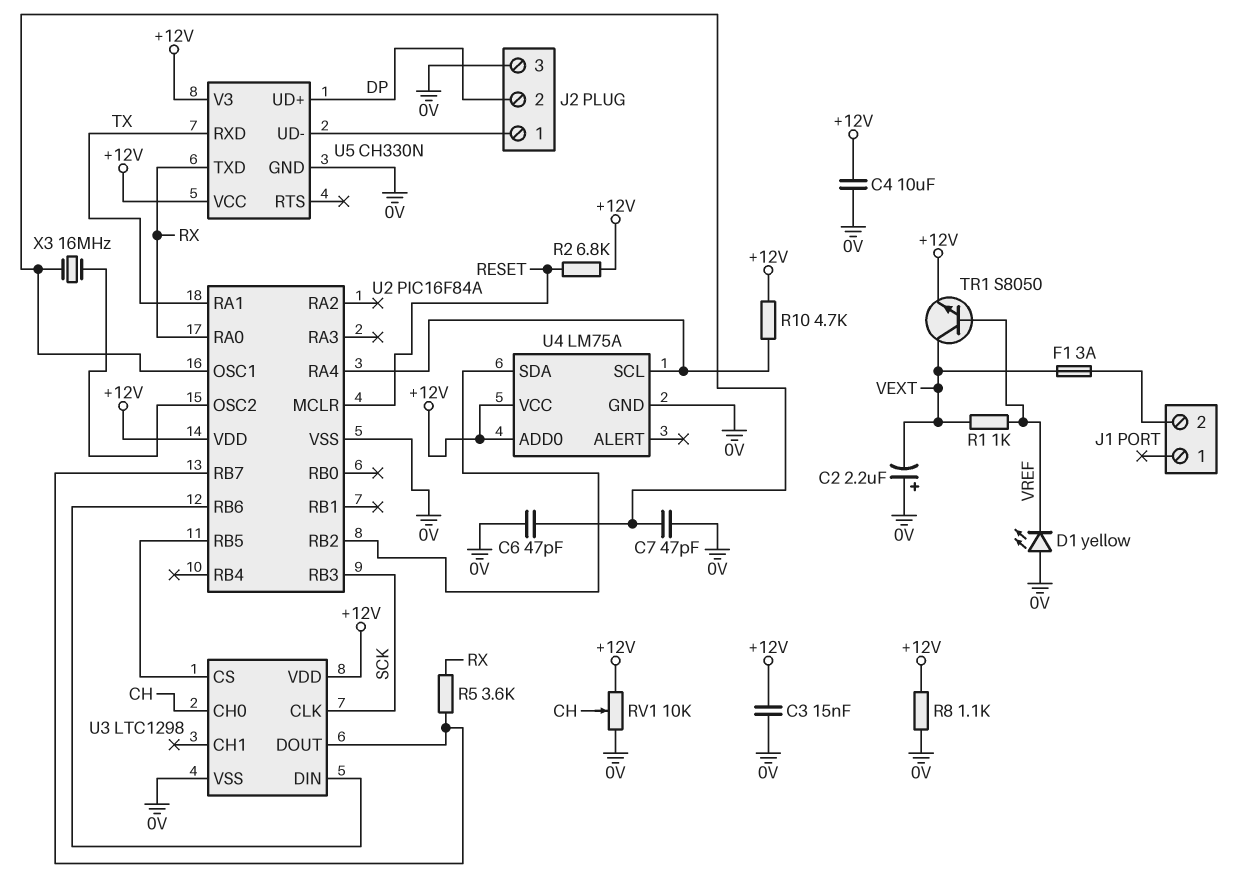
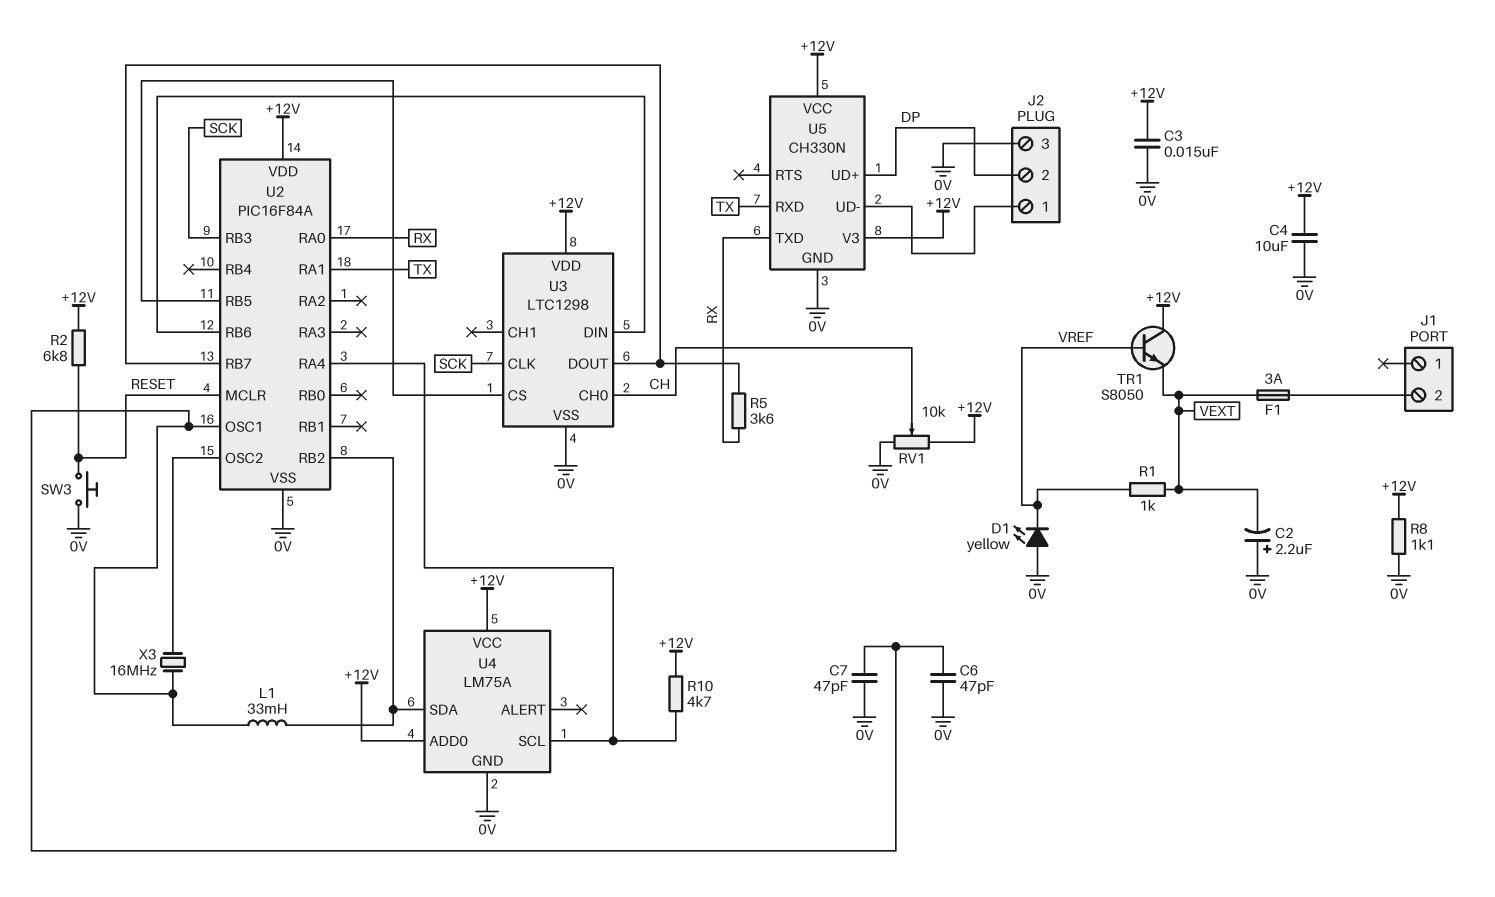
L1: none -> 33mH (U2/OSC1, U2/RB2)
SW3: none -> button (0V, RESET)
TR1: NPN S8050 (B VREF, C VEXT, E +12V) -> NPN S8050 (B VREF, C +12V, E VEXT)

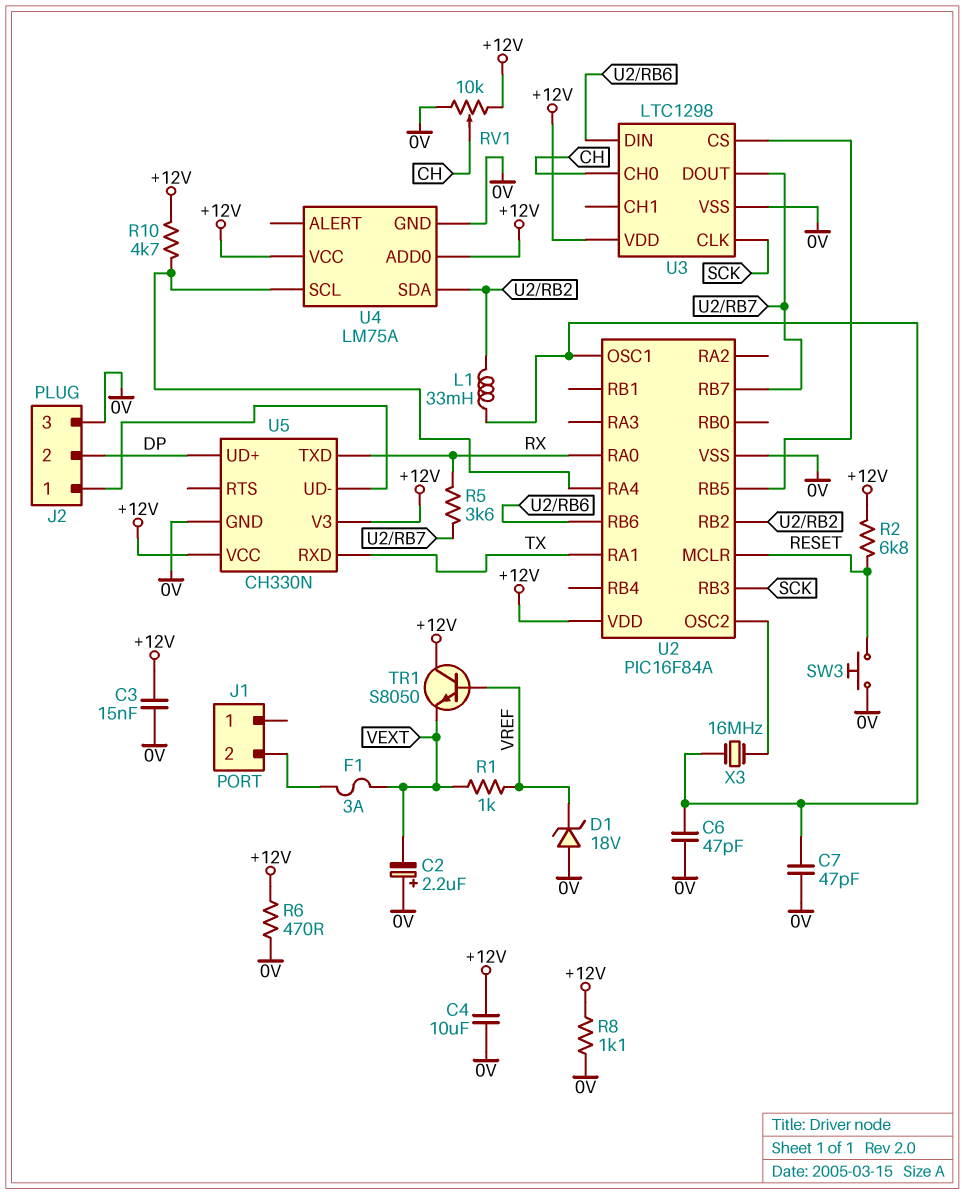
D1: LED yellow (A 0V, K VREF) -> zener 18V (A 0V, K VREF)
R6: none -> 470 (+12V, 0V)

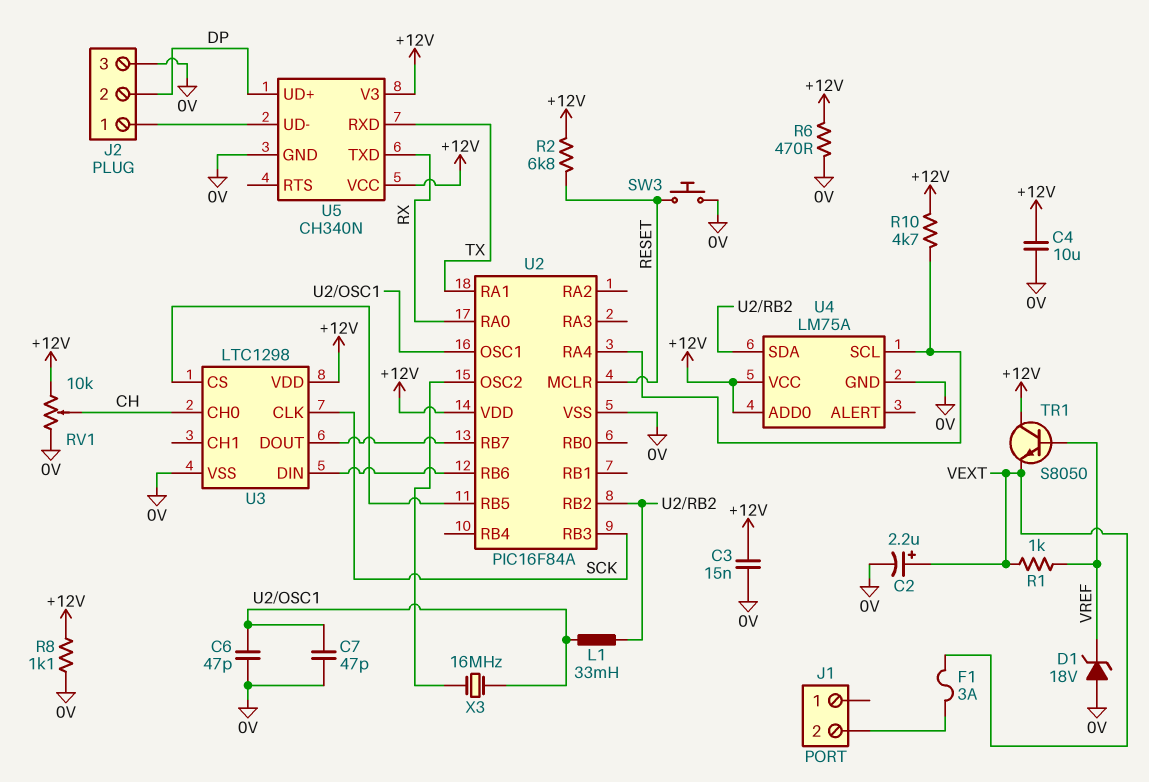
C2: 2.2uF (plus 0V, minus VEXT) -> 2.2uF (plus VEXT, minus 0V)
R5: 3.6k (RX, U2/RB7) -> none
U5: CH330N -> CH340N

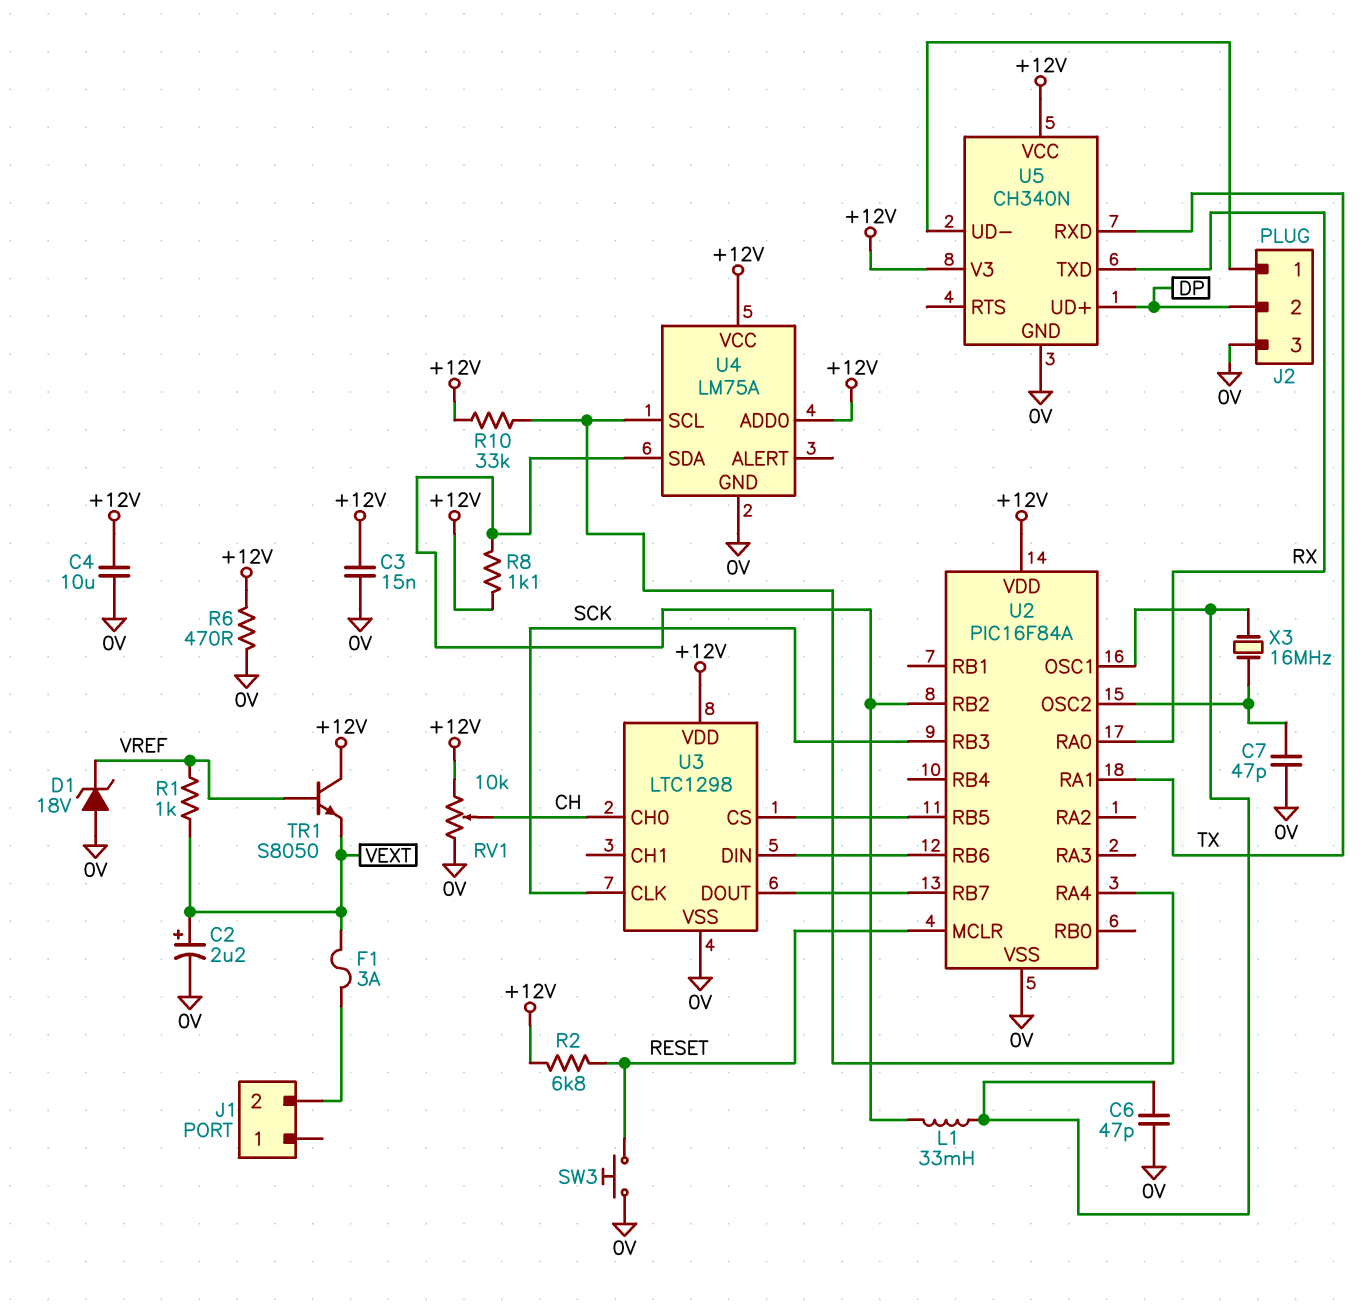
C7: 47pF (0V, U2/OSC1) -> 47pF (0V, U2/OSC2)
R8: 1.1k (+12V, 0V) -> 1.1k (+12V, U2/RB2)
R10: 4.7k (+12V, U2/RA4) -> 33k (+12V, U2/RA4)

